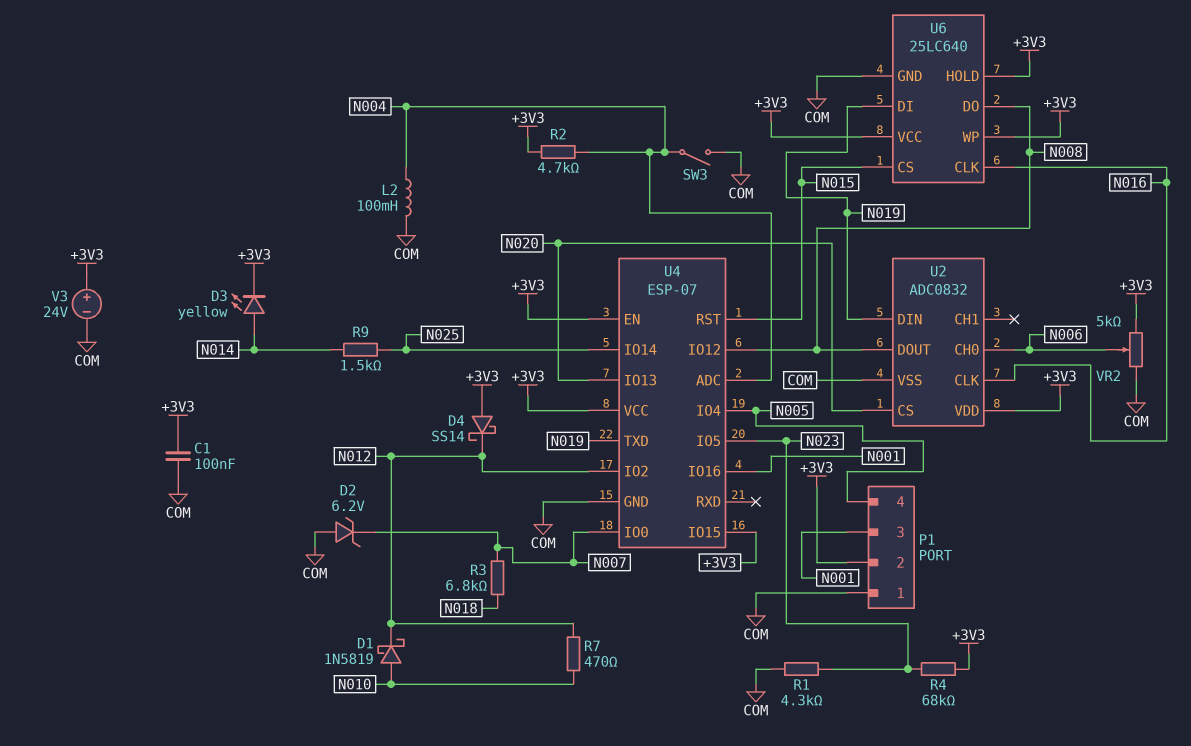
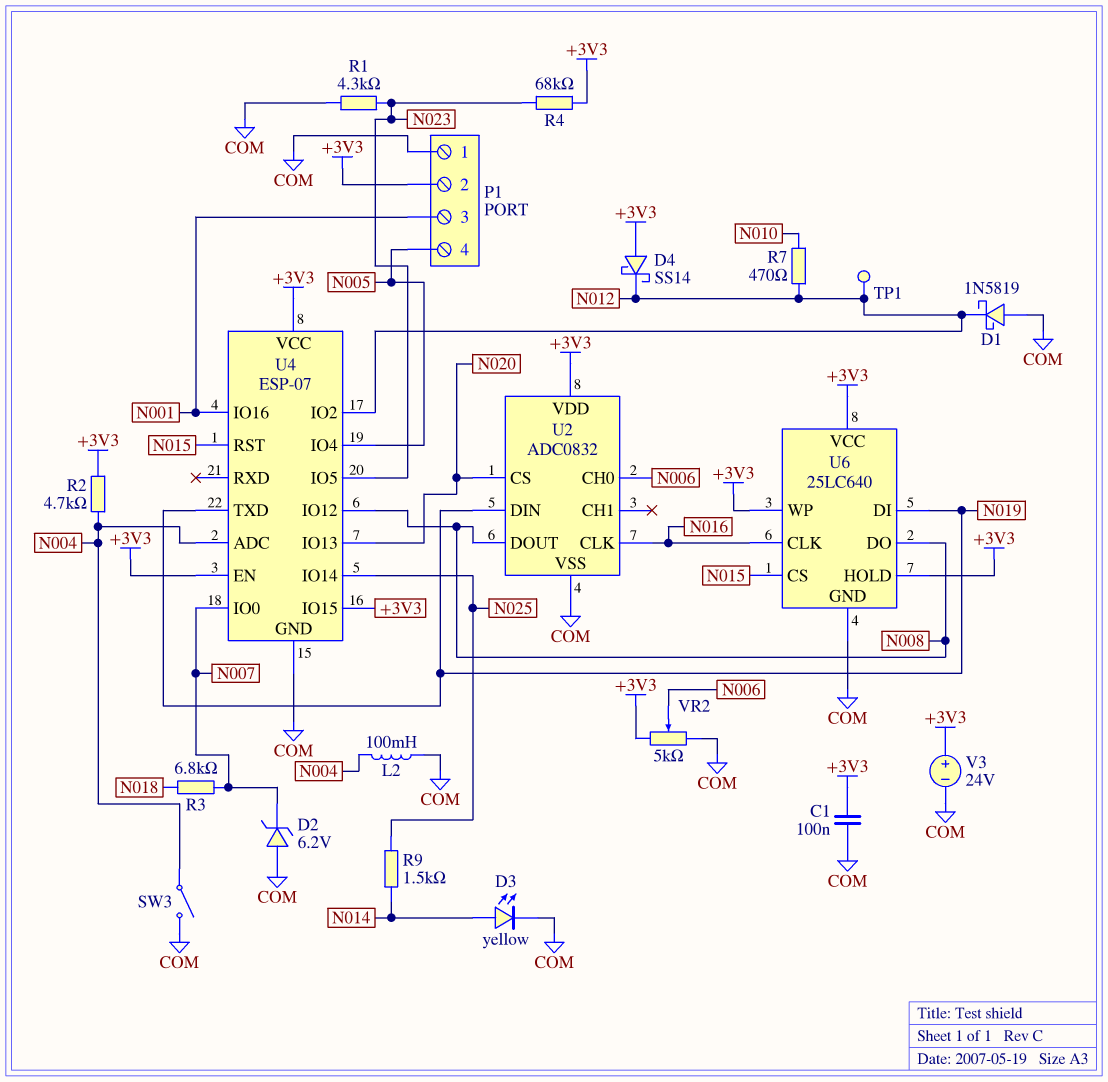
D1: schottky 1N5819 (A N010, K N012) -> schottky 1N5819 (A COM, K N012)
D3: LED yellow (A N014, K +3V3) -> LED yellow (A N014, K COM)
TP1: none -> test point (N012)

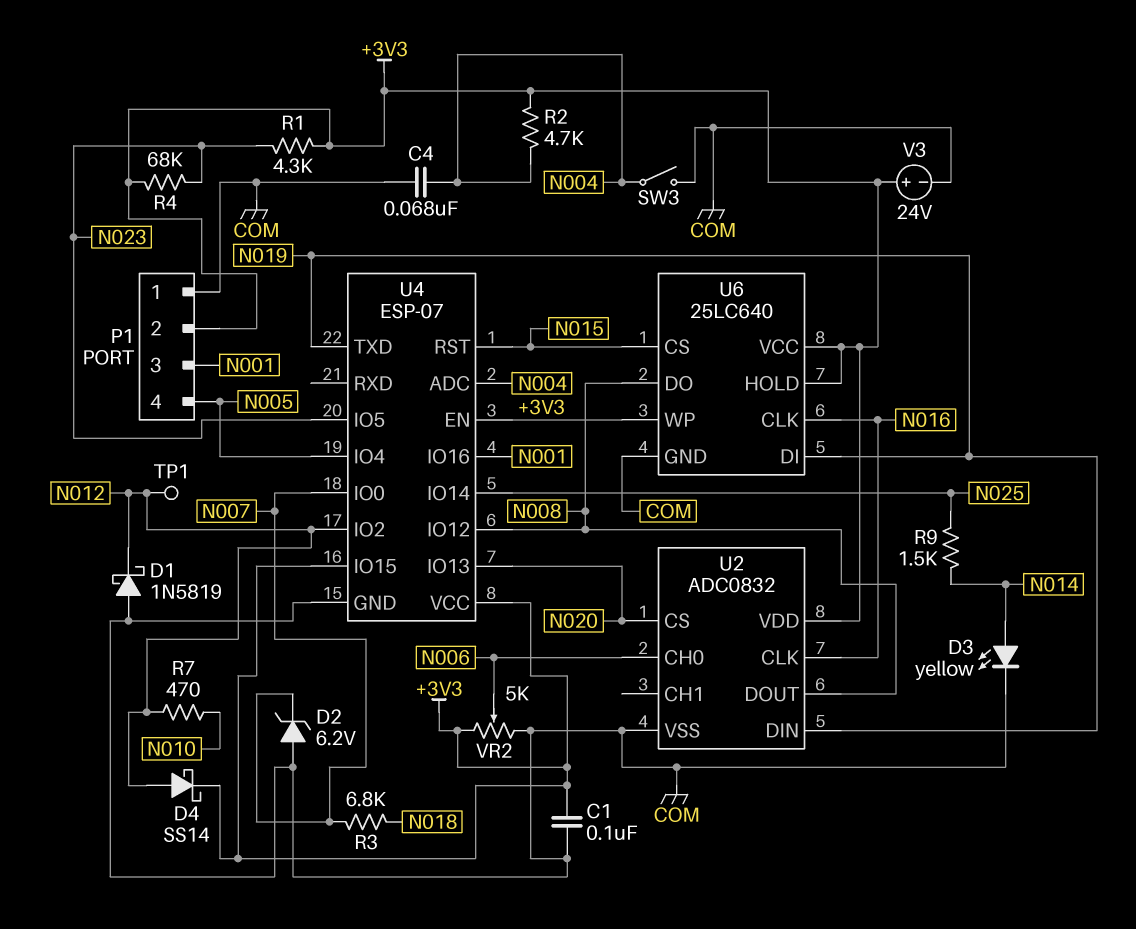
C4: none -> 68nF (COM, N004)
D4: schottky SS14 (A +3V3, K N012) -> schottky SS14 (A N012, K +3V3)
L2: 100mH (COM, N004) -> none
R1: 4.3k (COM, N023) -> 4.3k (+3V3, N023)

